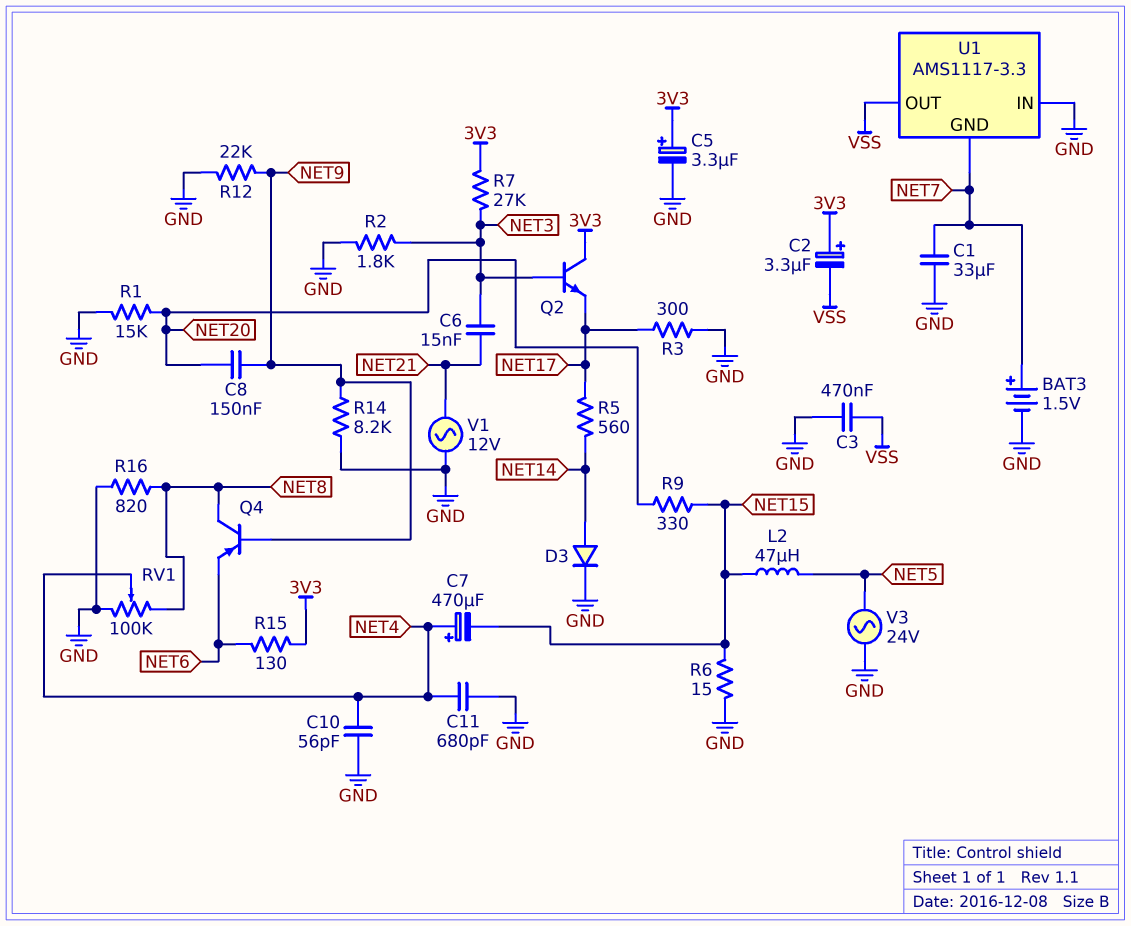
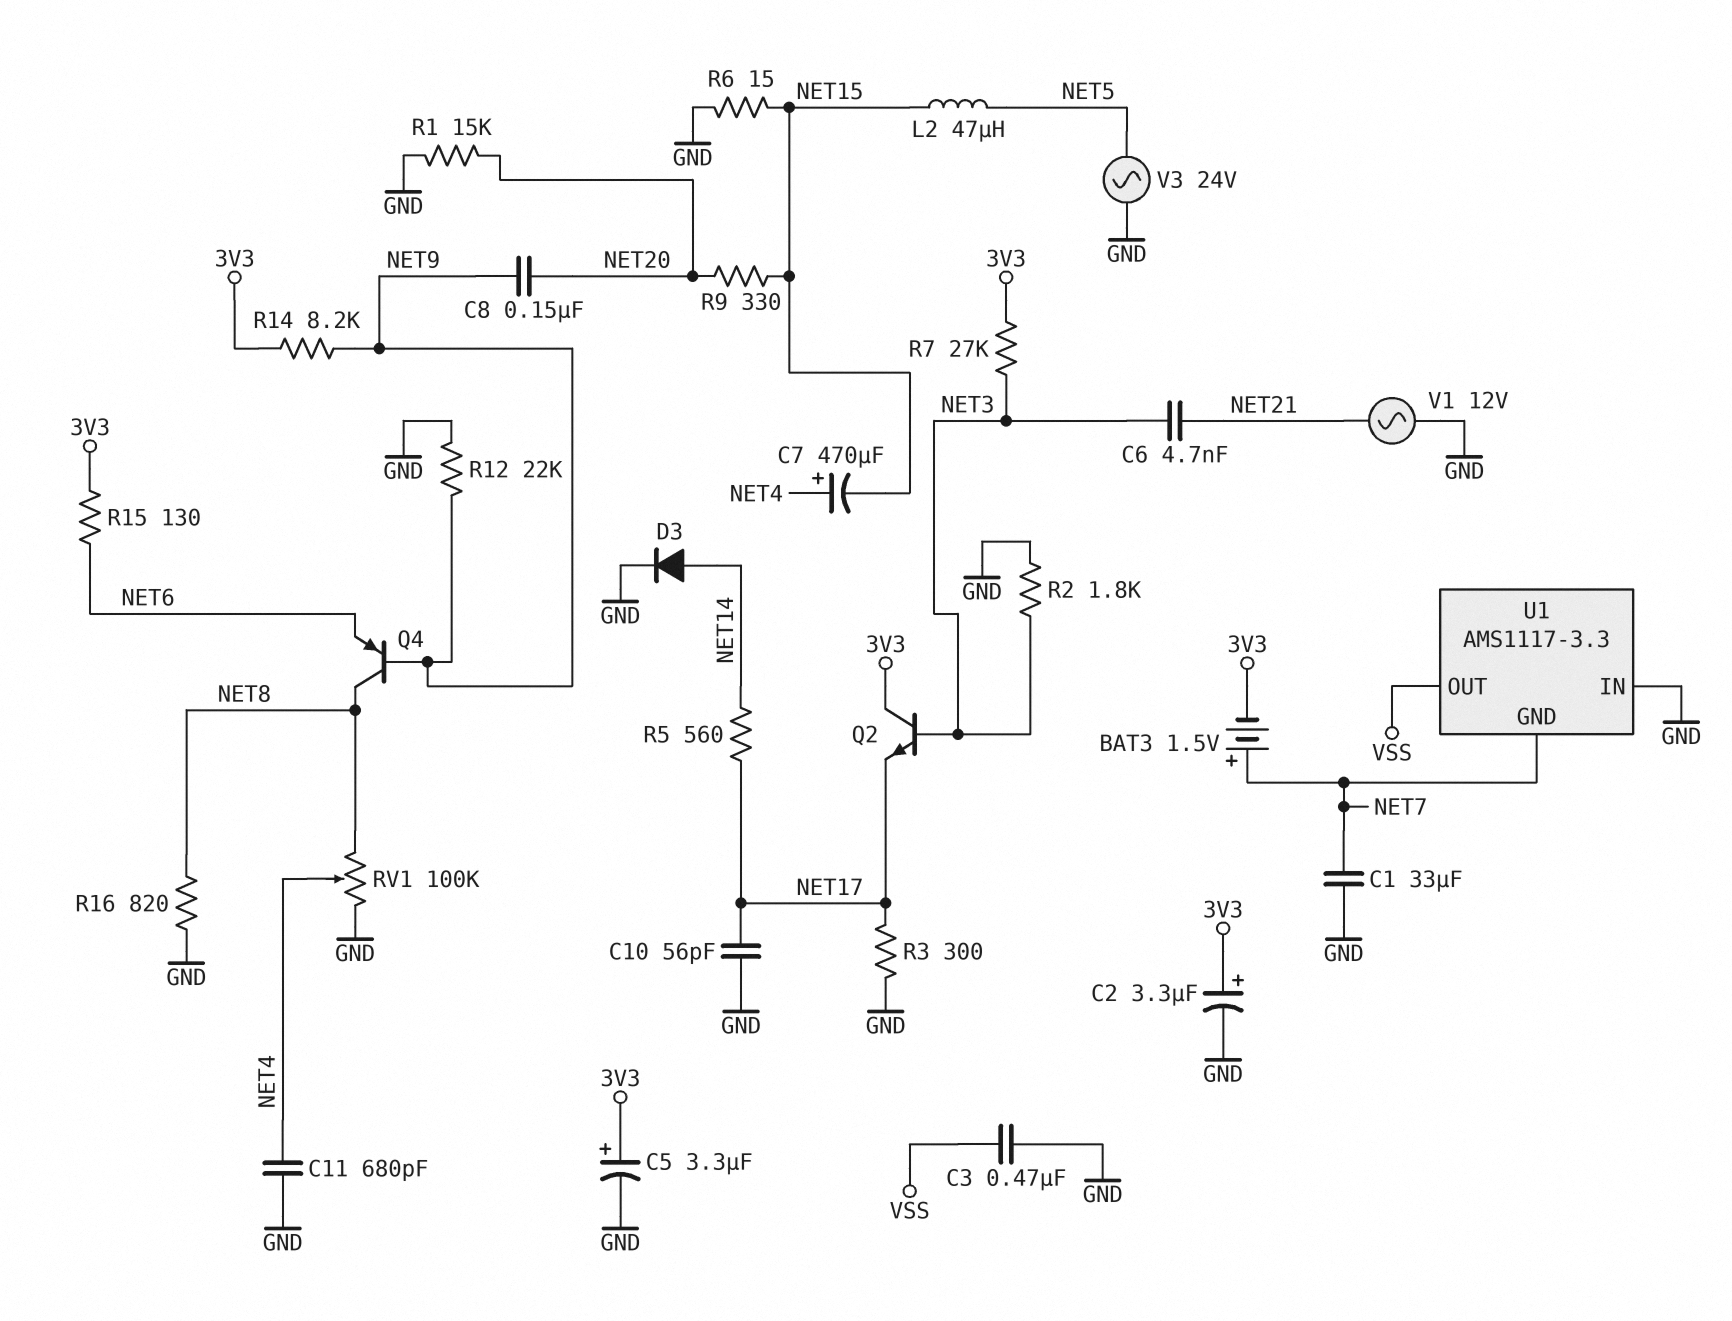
BAT3: 1.5V (plus NET7, minus GND) -> 1.5V (plus NET7, minus 3V3)
C2: 3.3uF (plus 3V3, minus VSS) -> 3.3uF (plus 3V3, minus GND)
C6: 15nF (NET3, NET21) -> 4.7nF (NET3, NET21)
C10: 56pF (GND, NET4) -> 56pF (GND, NET17)
R14: 8.2k (GND, NET9) -> 8.2k (3V3, NET9)

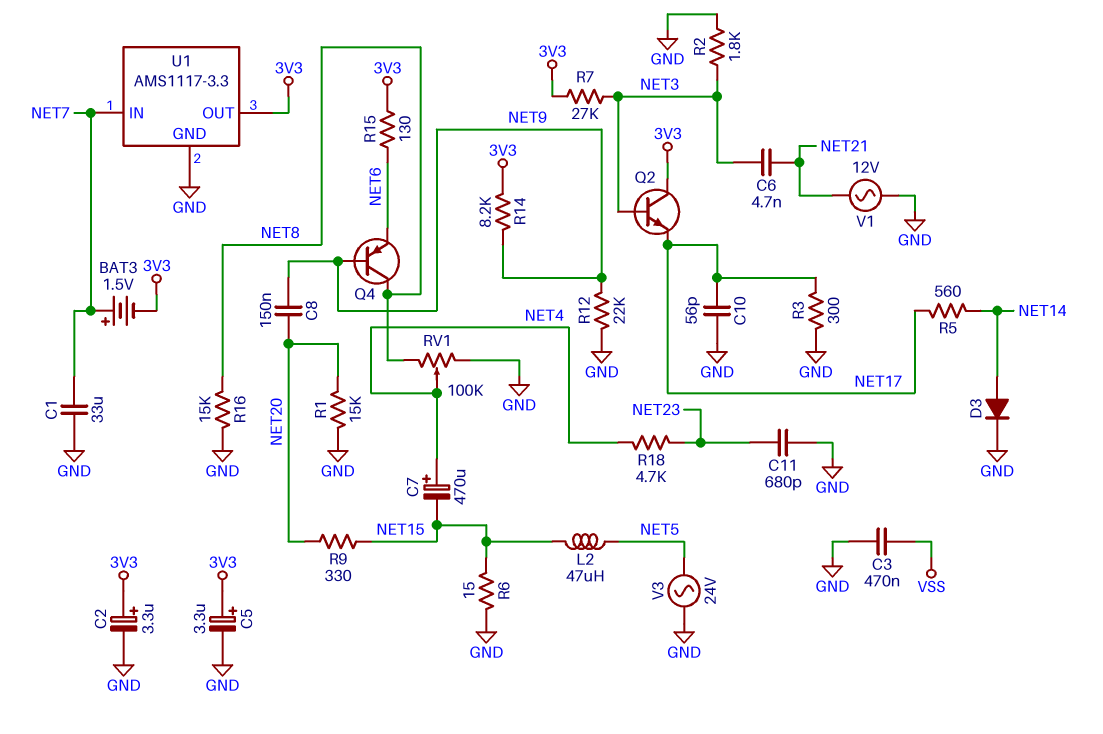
C11: 680pF (GND, NET4) -> 680pF (GND, NET23)
R16: 820 (GND, NET8) -> 15k (GND, NET8)
R18: none -> 4.7k (NET4, NET23)
U1 pin GND: NET7 -> GND
U1 pin IN: GND -> NET7
U1 pin OUT: VSS -> 3V3

